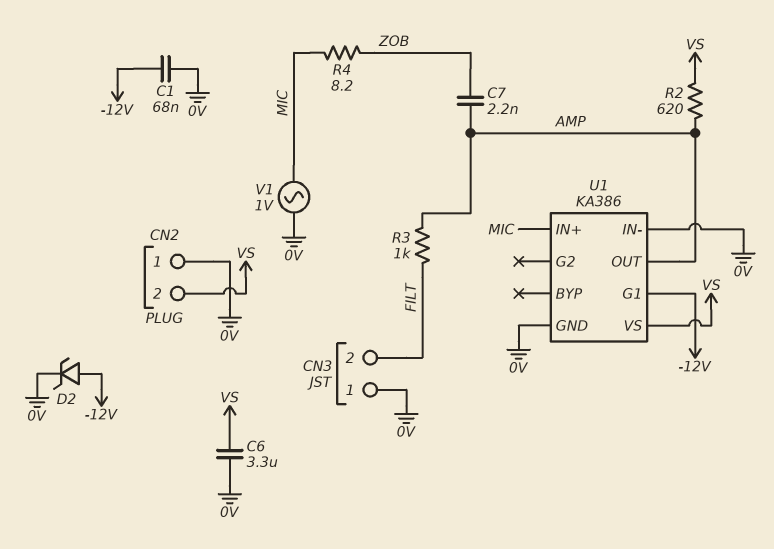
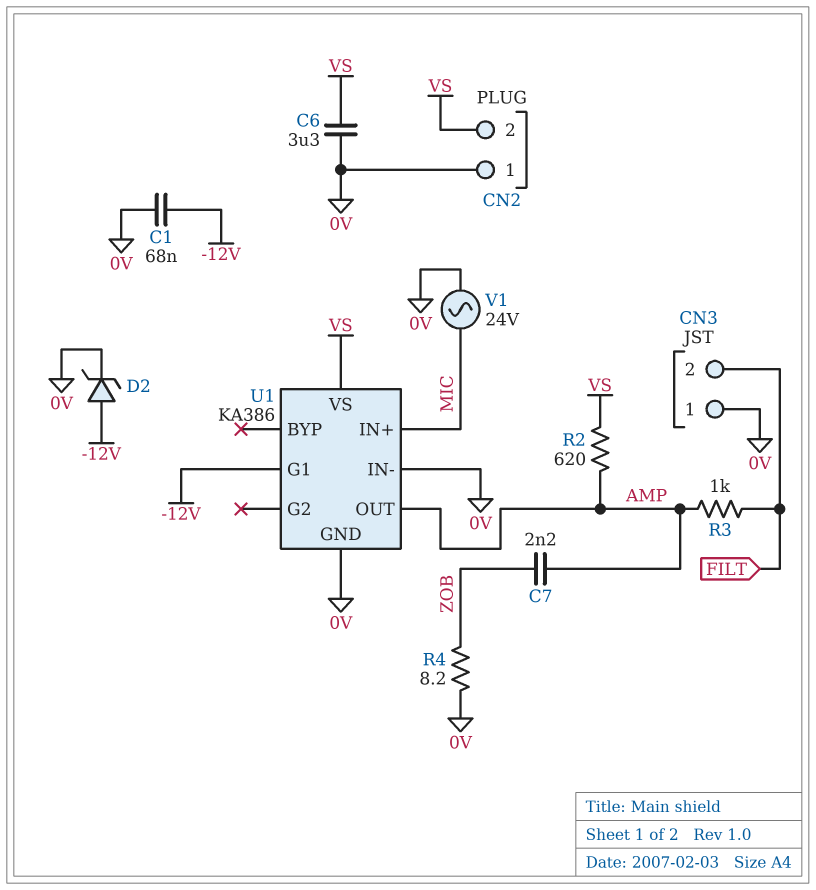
R4: 8.2 (MIC, ZOB) -> 8.2 (0V, ZOB)
V1: AC 1V (0V, MIC) -> AC 24V (0V, MIC)

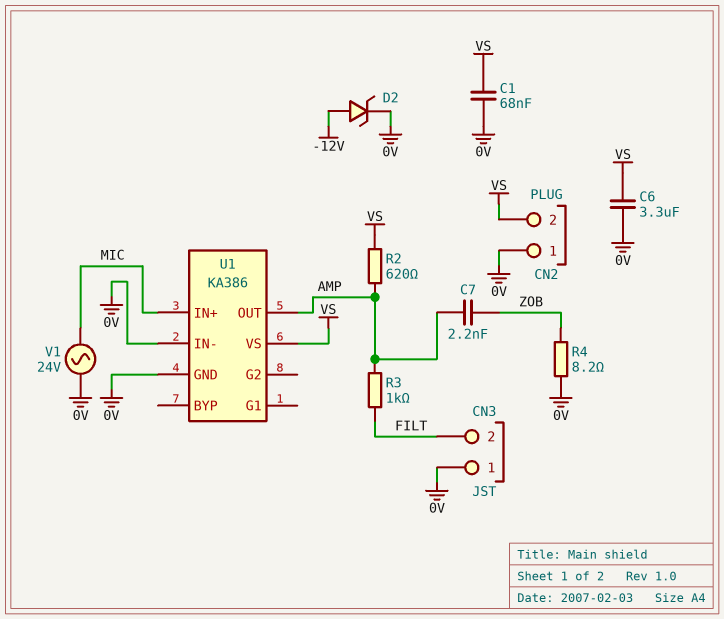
C1: 68nF (-12V, 0V) -> 68nF (0V, VS)
U1 pin G1: -12V -> none

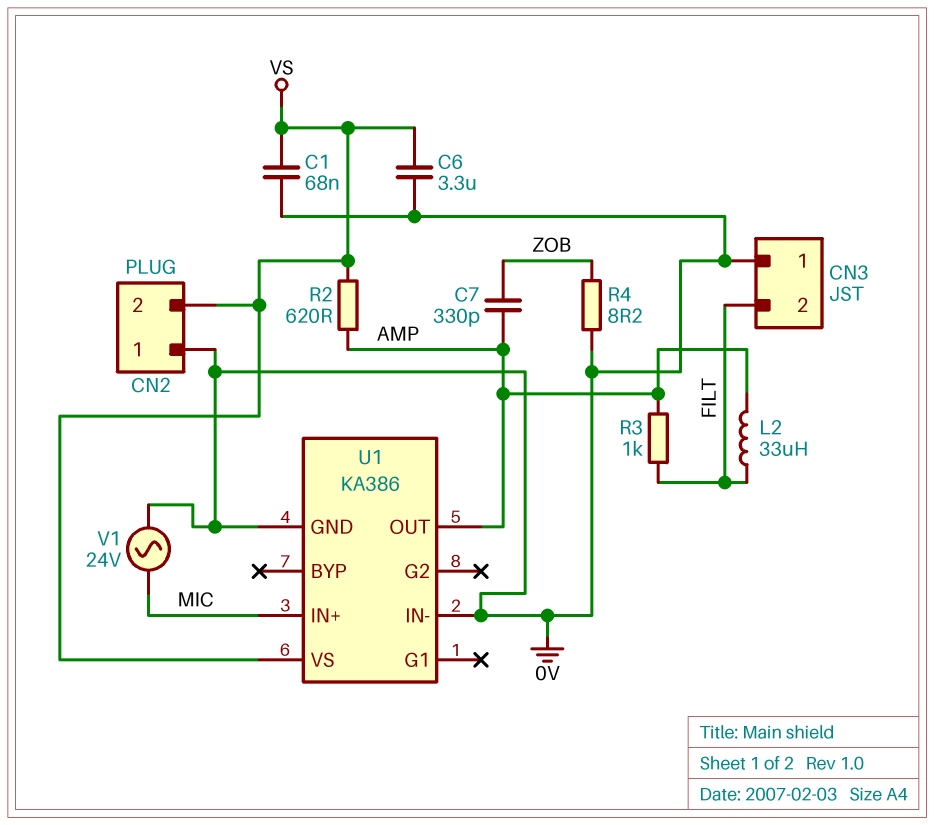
C7: 2.2nF (AMP, ZOB) -> 330pF (AMP, ZOB)
D2: zener (A -12V, K 0V) -> none
L2: none -> 33uH (AMP, FILT)

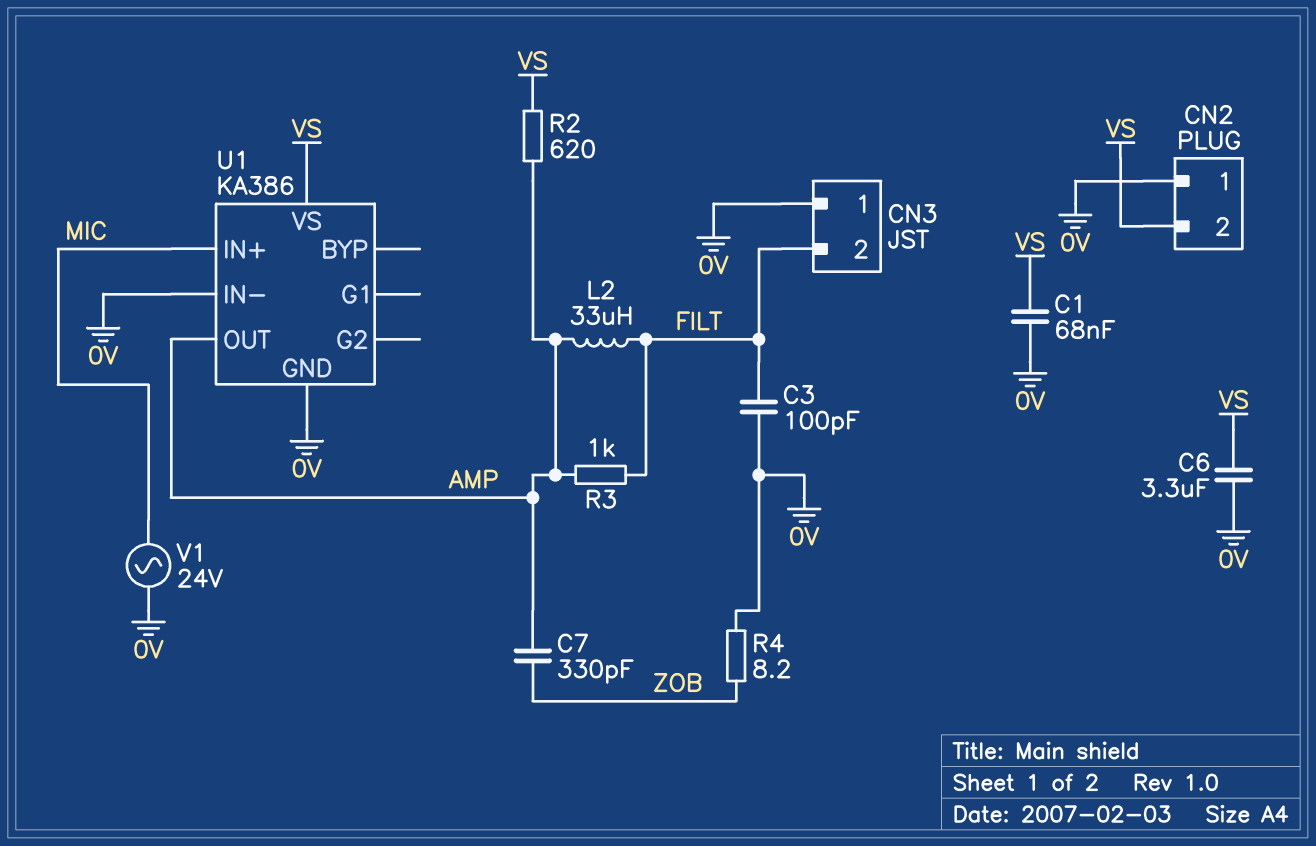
C3: none -> 100pF (0V, FILT)

